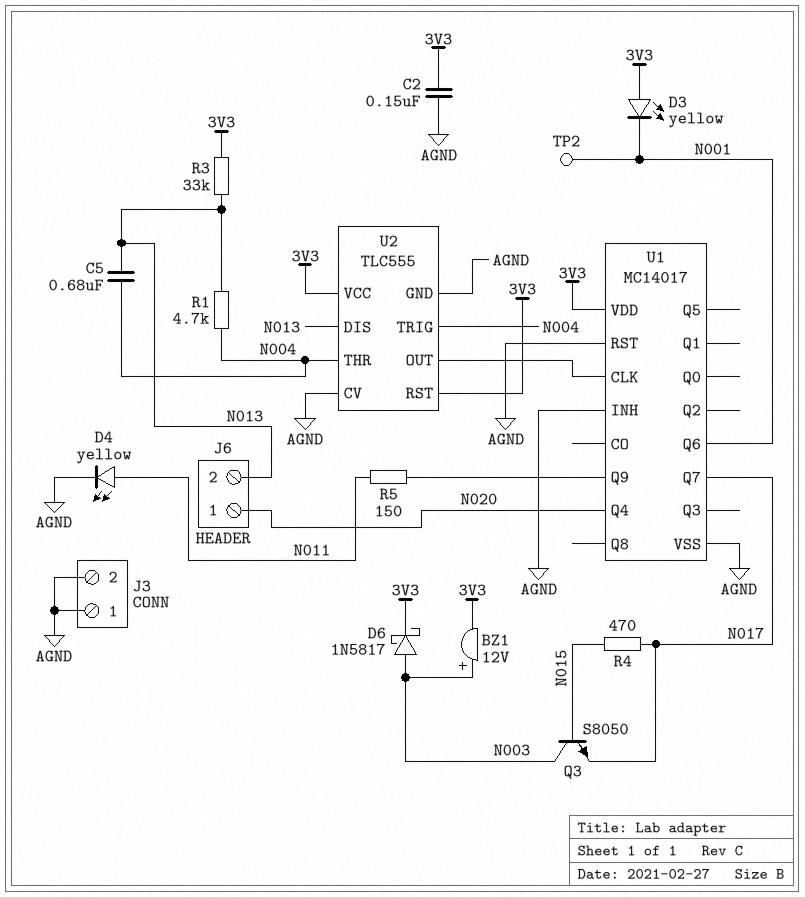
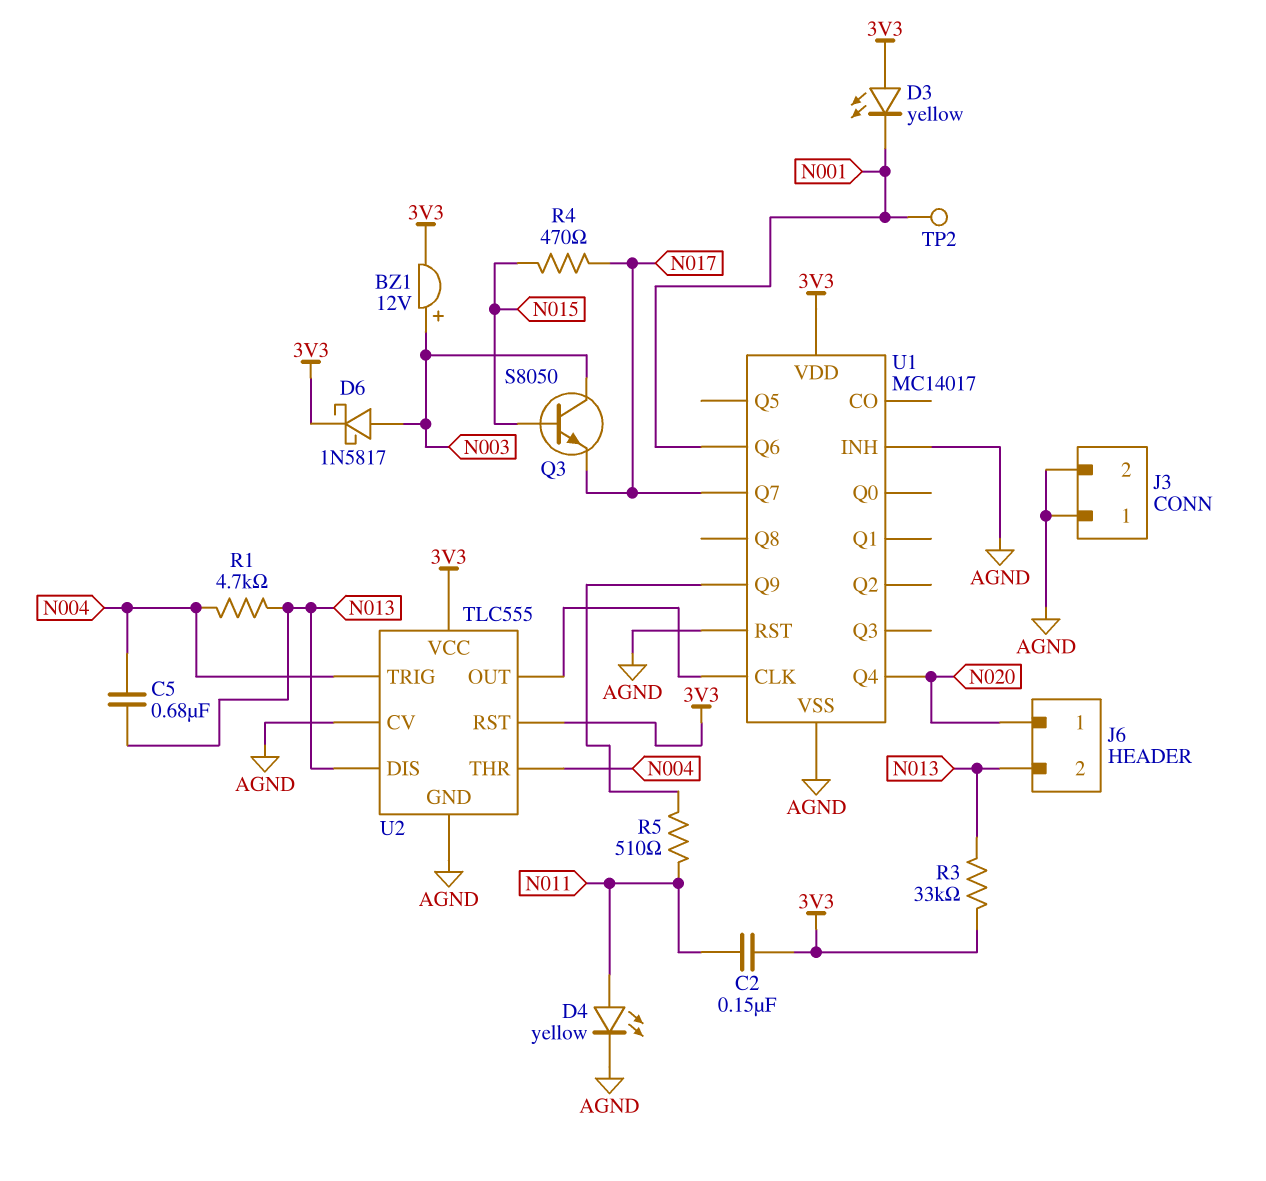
C2: 150nF (3V3, AGND) -> 150nF (3V3, N011)
R5: 150 (N011, U1/Q9) -> 510 (N011, U1/Q9)

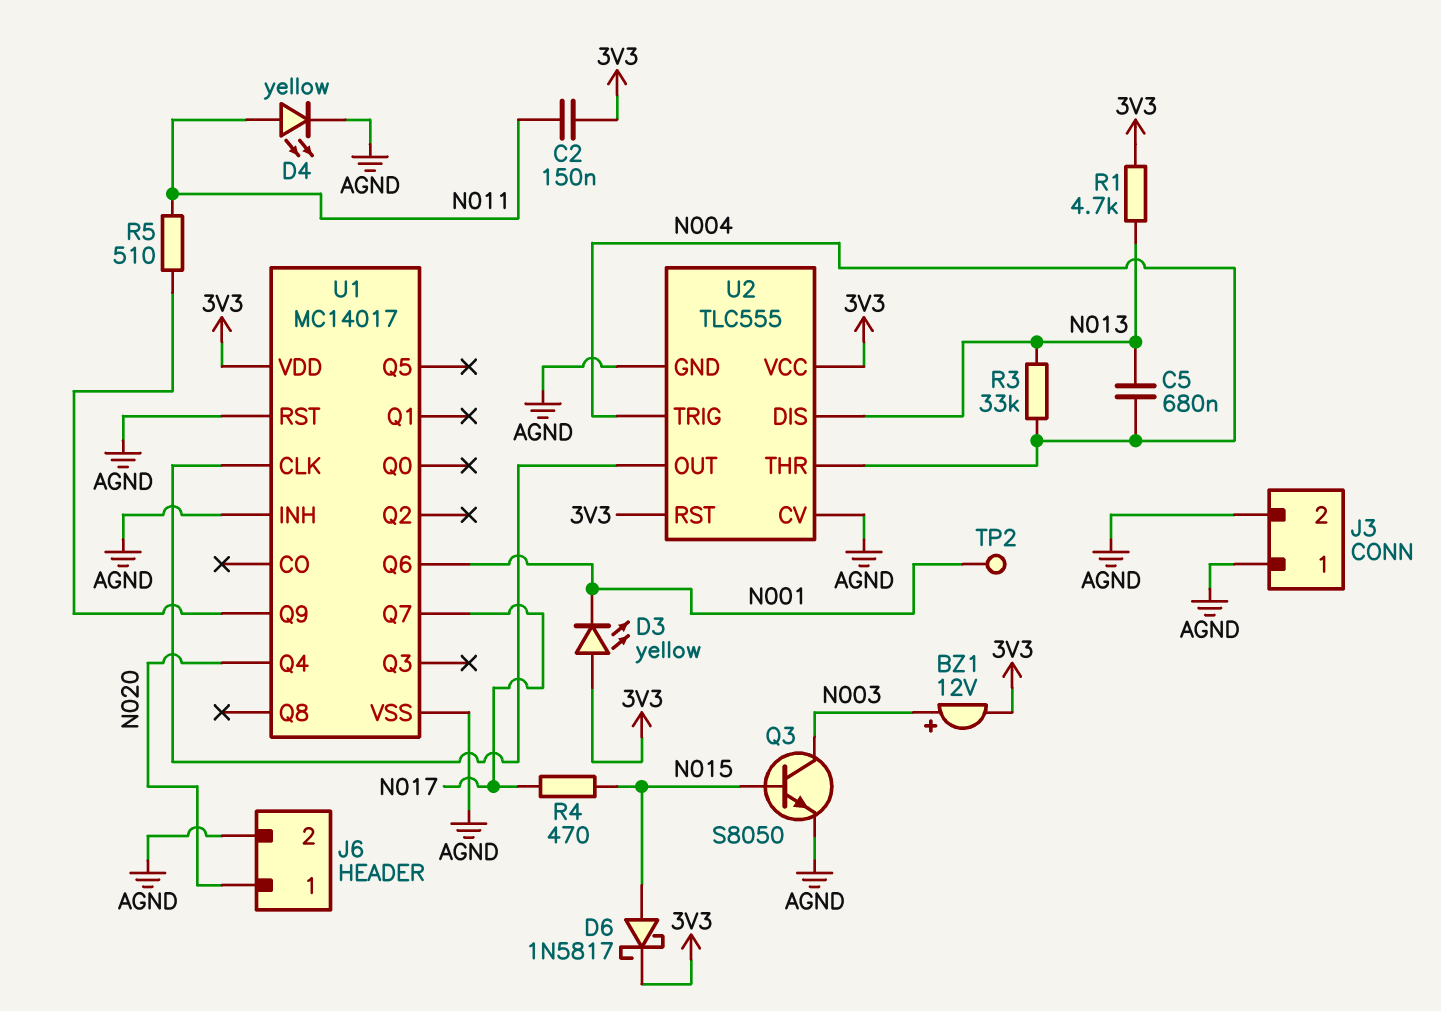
D6: schottky 1N5817 (A N003, K 3V3) -> schottky 1N5817 (A N015, K 3V3)
J6 pin 2: N013 -> AGND
Q3: NPN S8050 (B N015, C N003, E N017) -> NPN S8050 (B N015, C N003, E AGND)
R1: 4.7k (N004, N013) -> 4.7k (3V3, N013)
R3: 33k (3V3, N013) -> 33k (N004, N013)

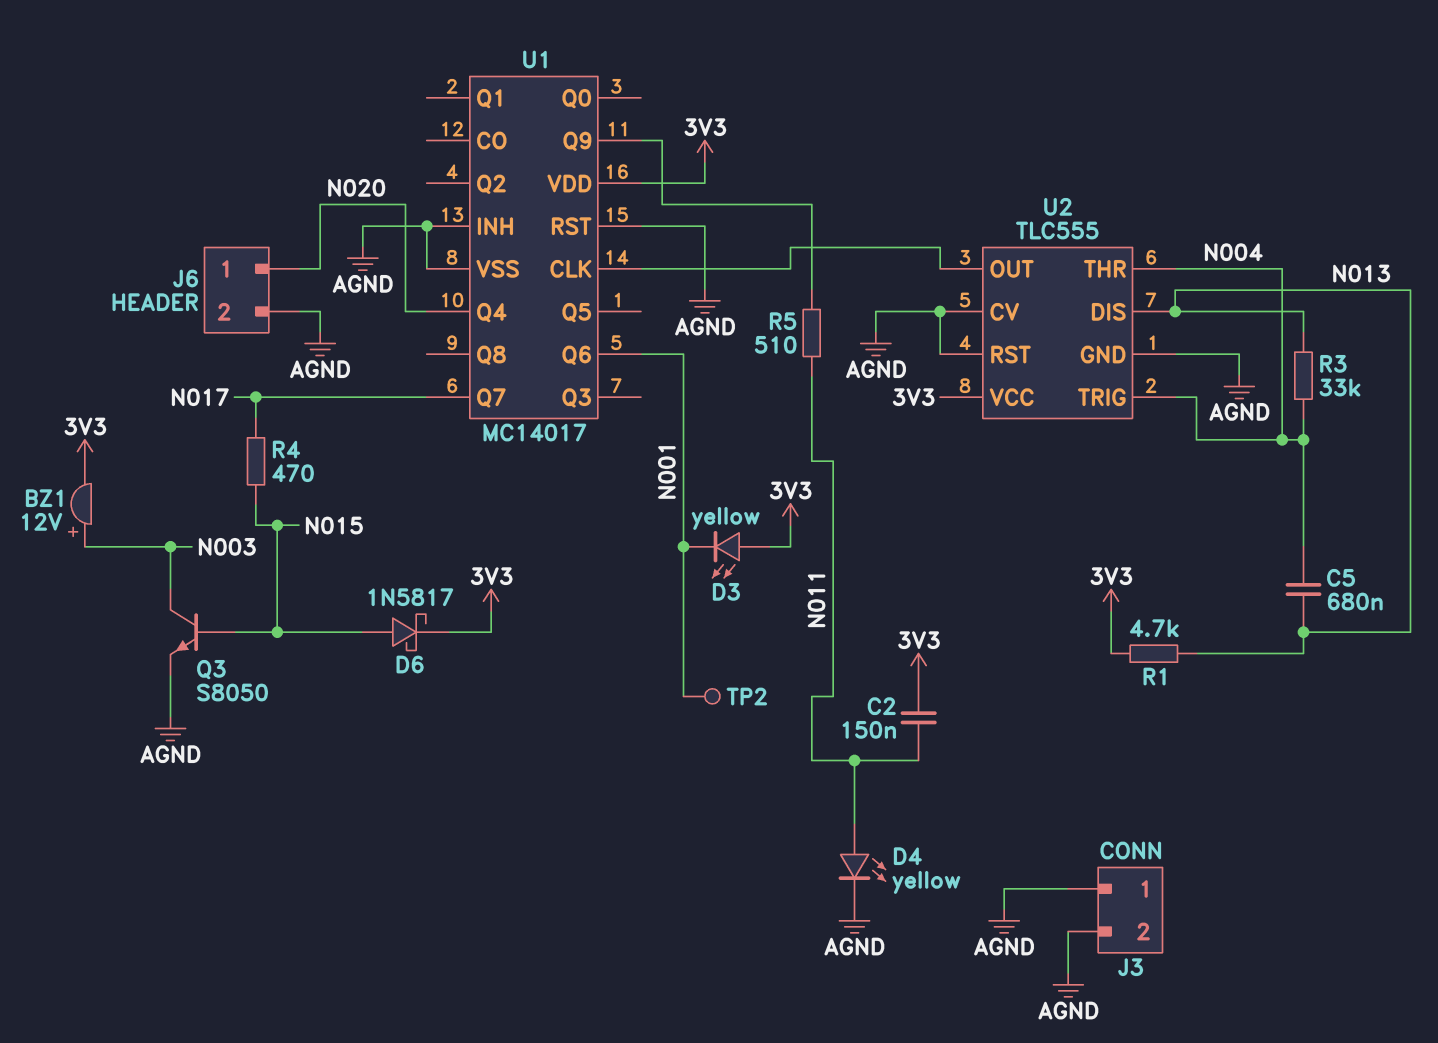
U2 pin RST: 3V3 -> AGND

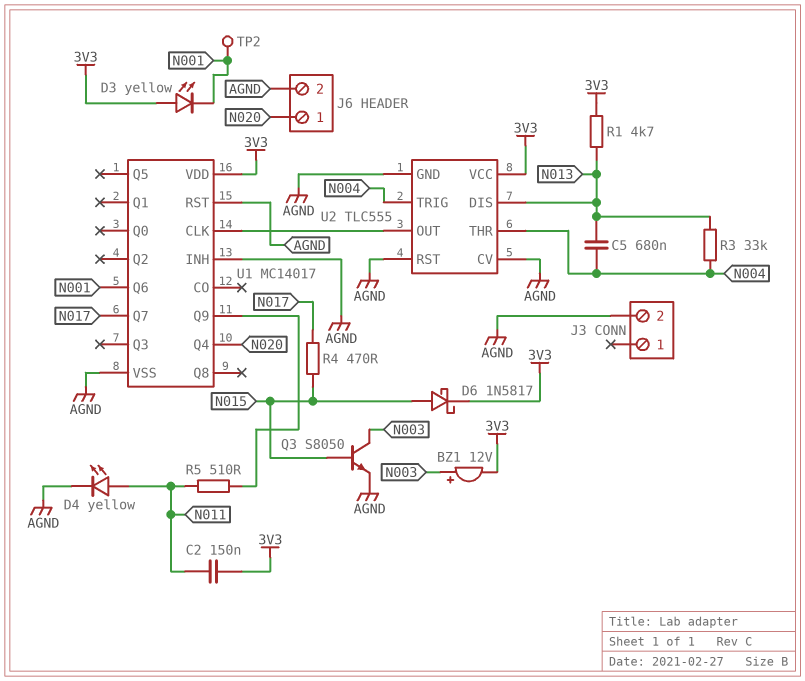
J3 pin 1: AGND -> none

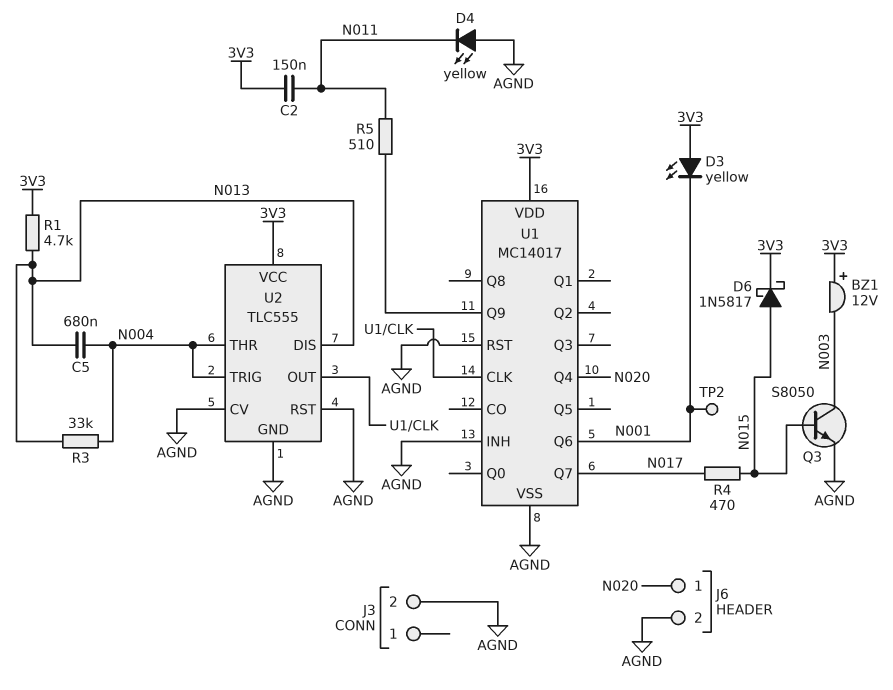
BZ1: buzzer 12V (plus N003, minus 3V3) -> buzzer 12V (plus 3V3, minus N003)
D4: LED yellow (A N011, K AGND) -> LED yellow (A AGND, K N011)

